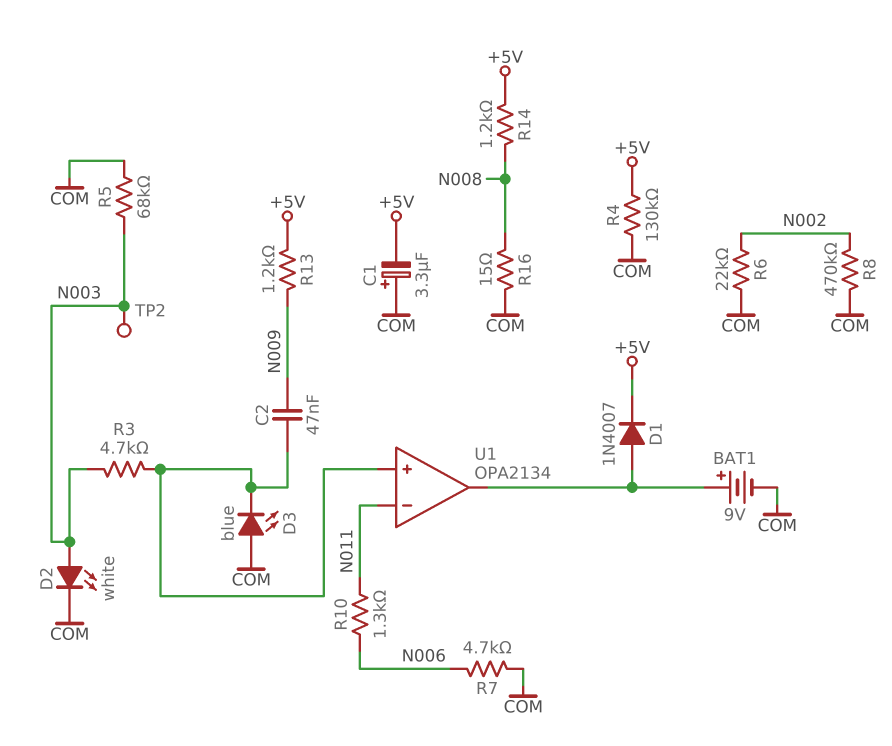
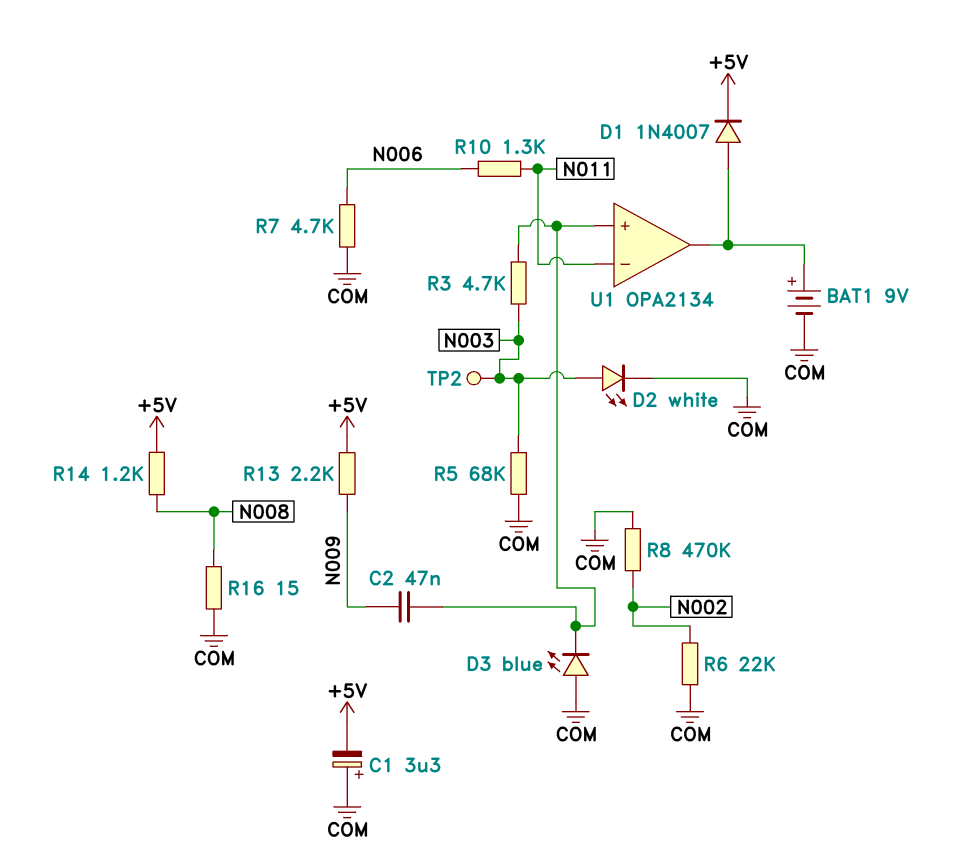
R4: 130k (+5V, COM) -> none
R13: 1.2k (+5V, N009) -> 2.2k (+5V, N009)

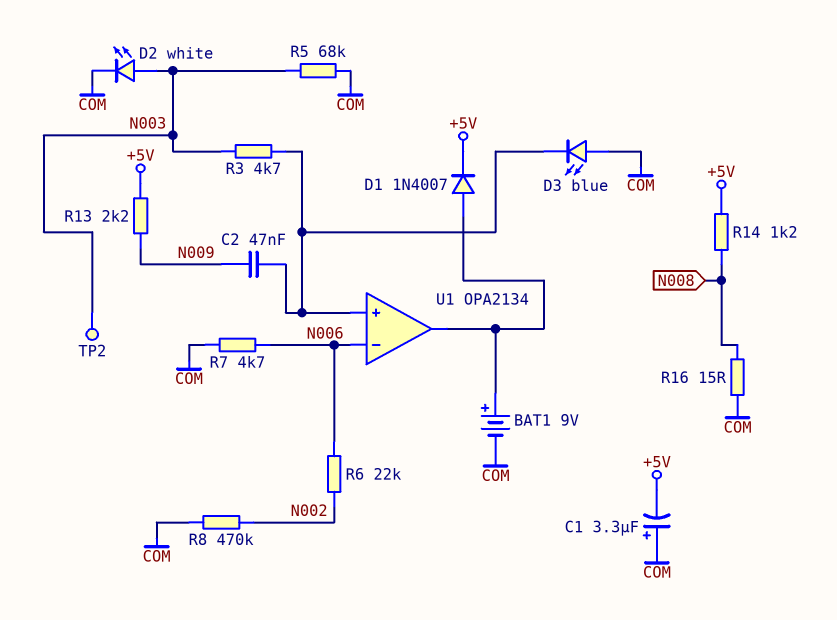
R6: 22k (COM, N002) -> 22k (N002, N006)
R10: 1.3k (N006, N011) -> none
U1 pin in-: N011 -> N006

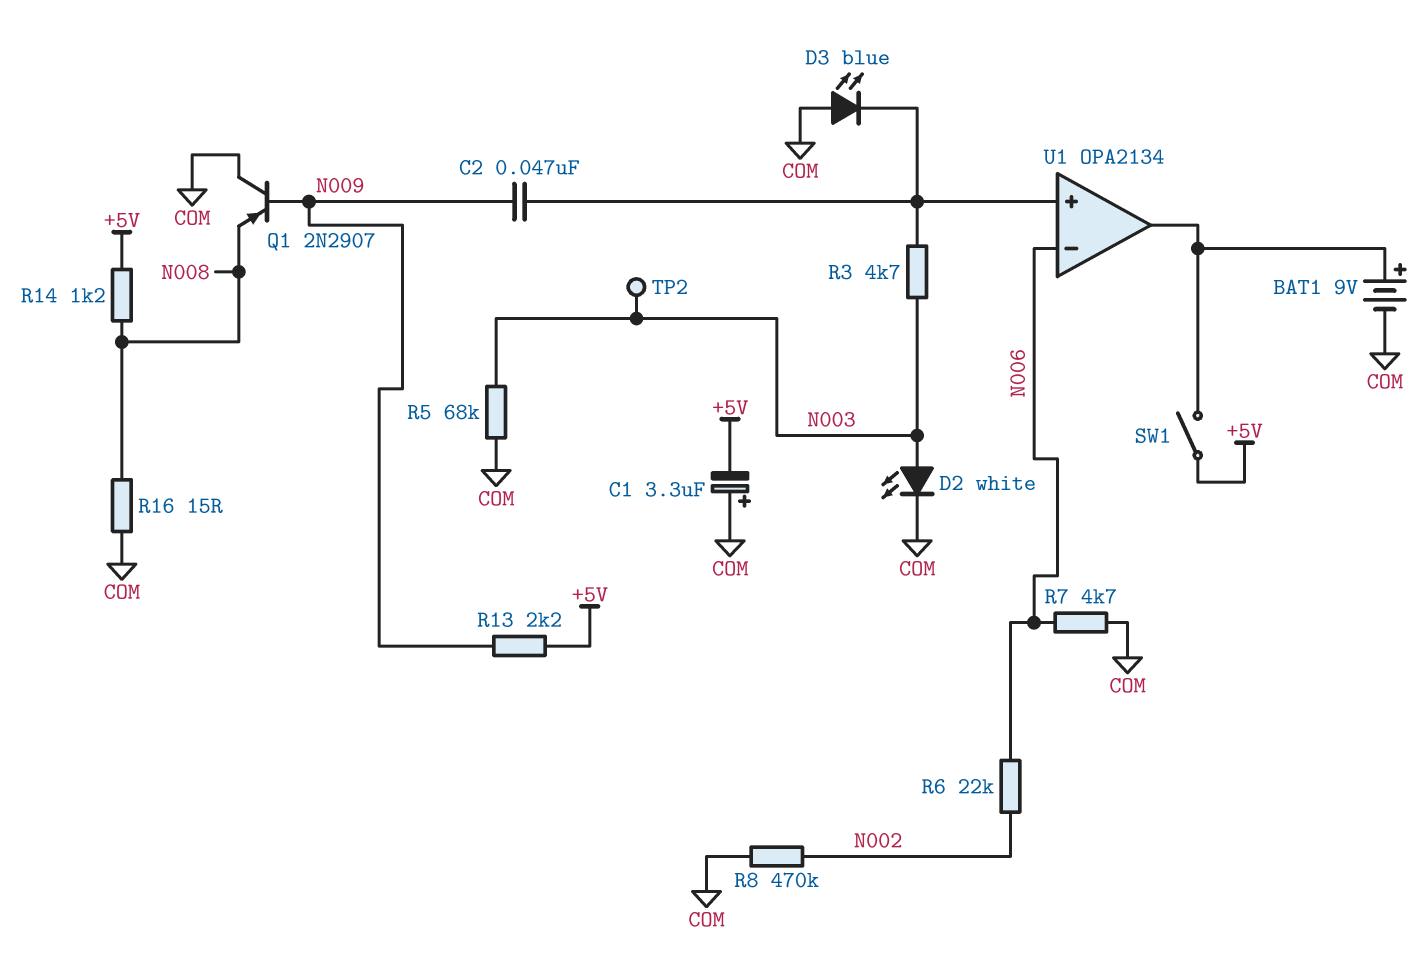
D1: diode 1N4007 (A U1/out, K +5V) -> none
Q1: none -> PNP 2N2907 (B N009, C COM, E N008)
SW1: none -> switch (+5V, U1/out)

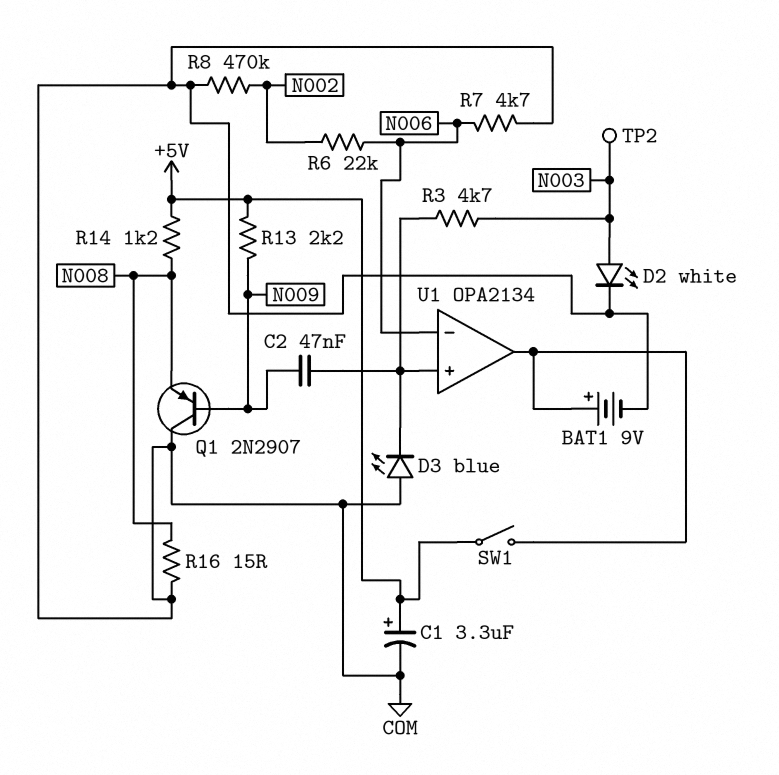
C1: 3.3uF (plus COM, minus +5V) -> 3.3uF (plus +5V, minus COM)
R5: 68k (COM, N003) -> none

